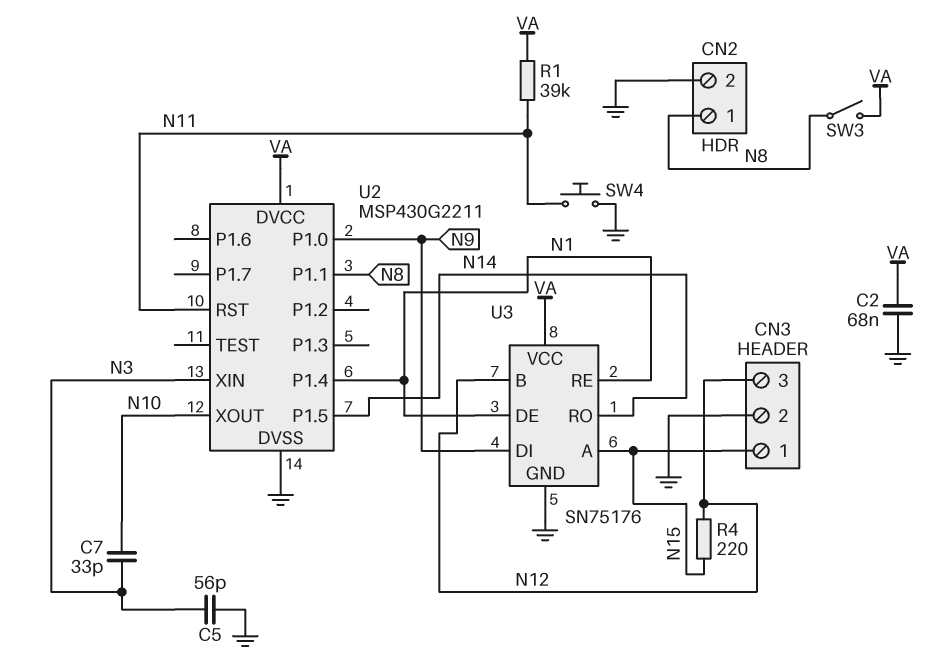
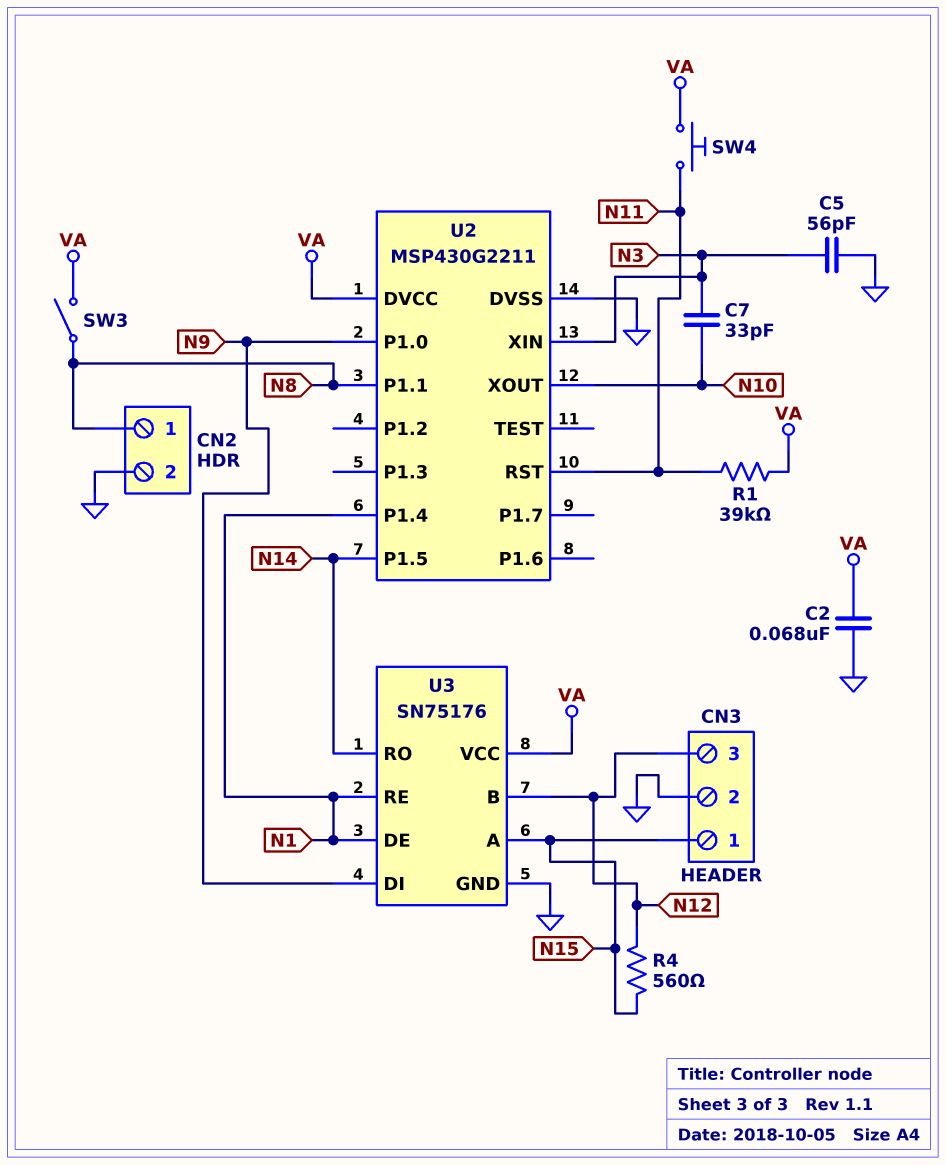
R4: 220 (N12, N15) -> 560 (N12, N15)
SW4: button (GND, N11) -> button (N11, VA)

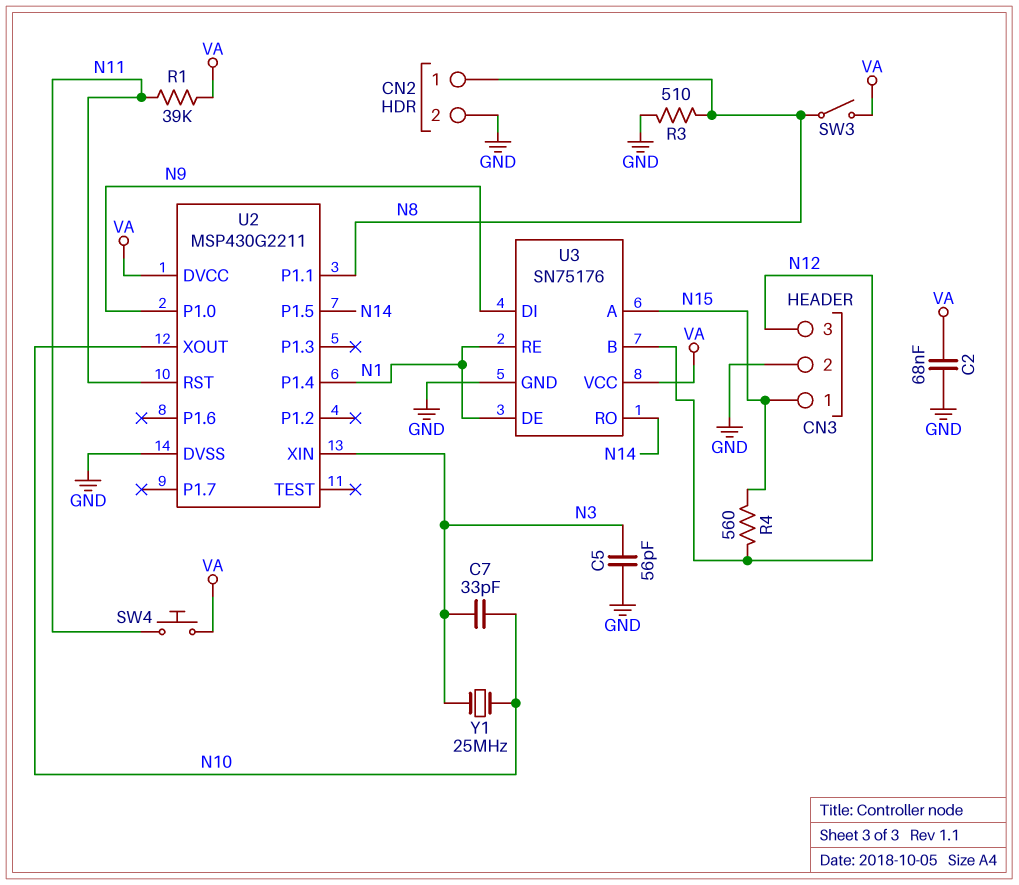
R3: none -> 510 (GND, N8)
Y1: none -> 25MHz (N3, N10)

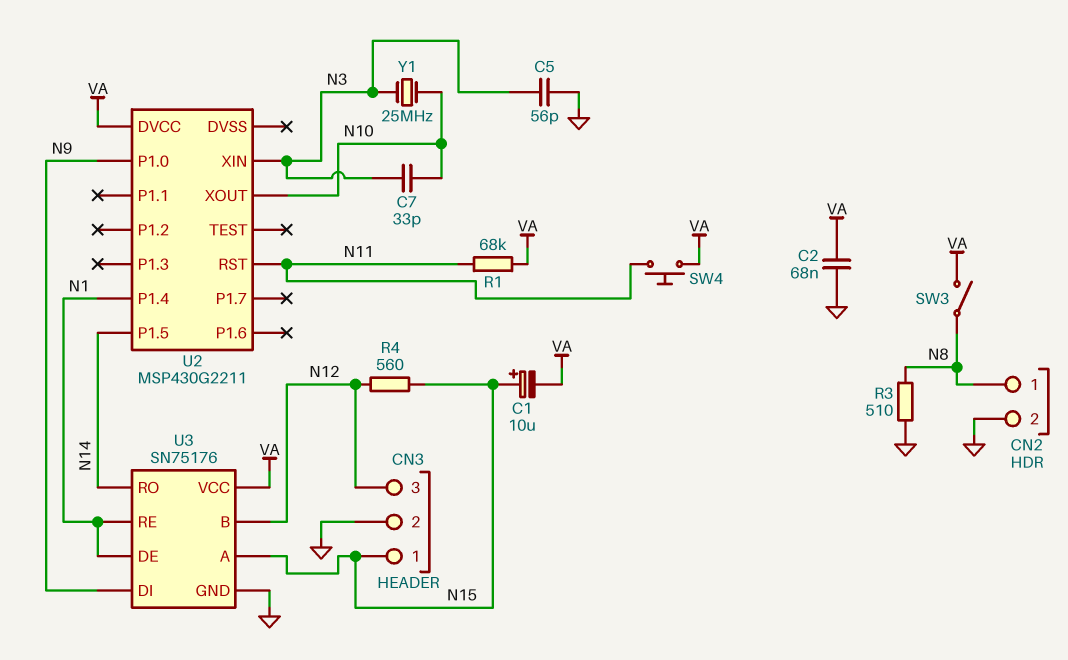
C1: none -> 10uF (plus N15, minus VA)
R1: 39k (N11, VA) -> 68k (N11, VA)
U2 pin DVSS: GND -> none
U2 pin P1.1: N8 -> none

